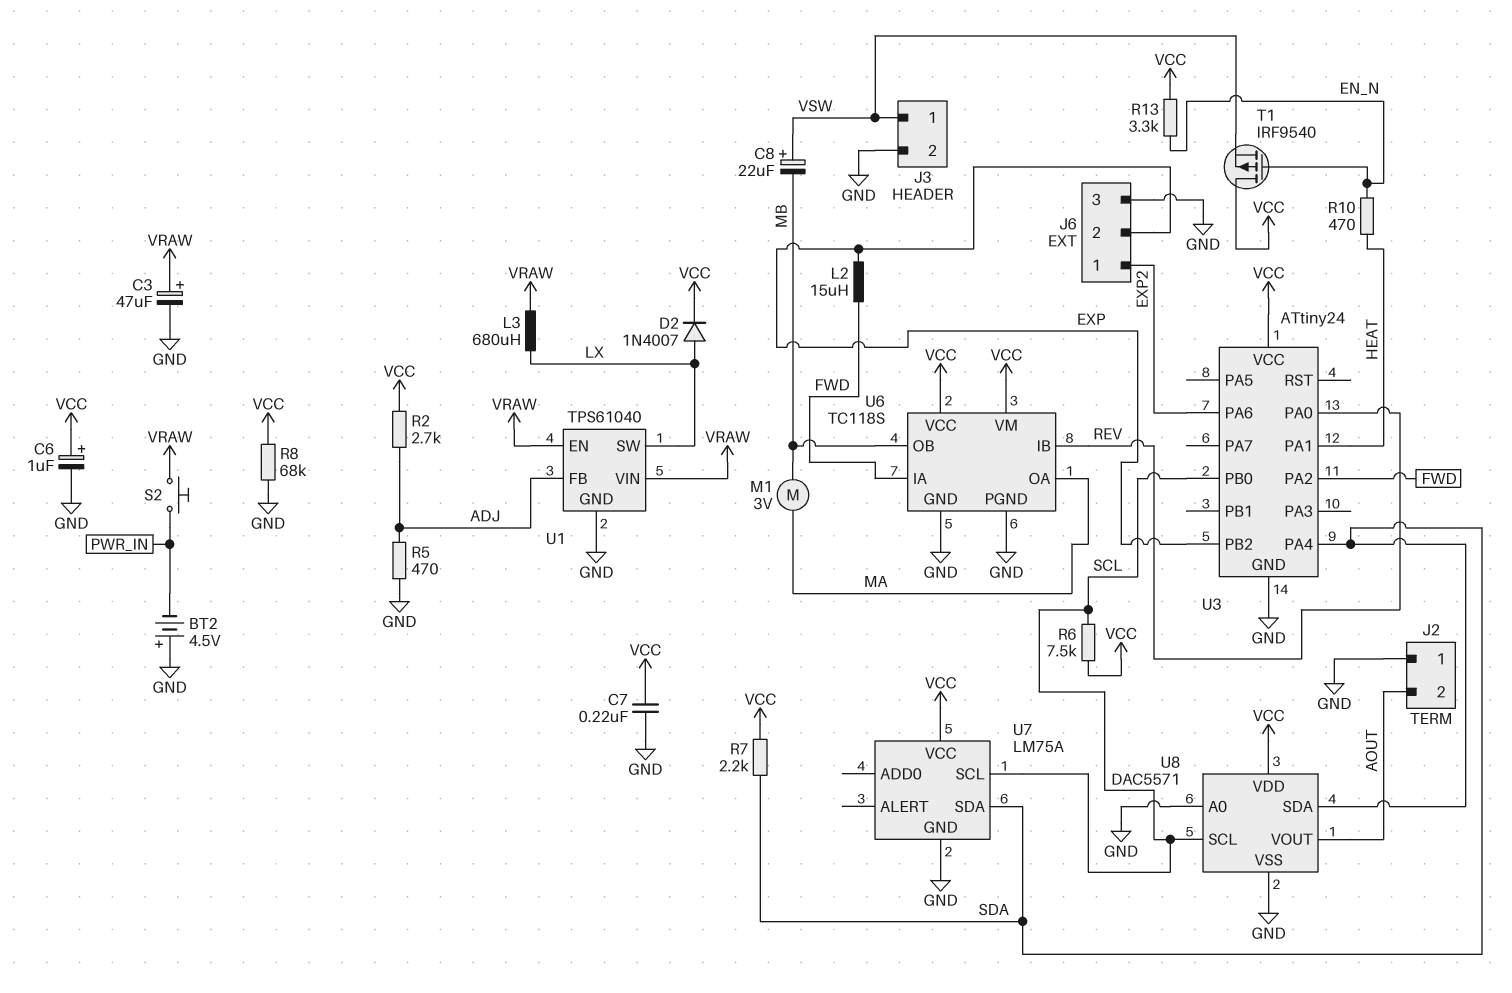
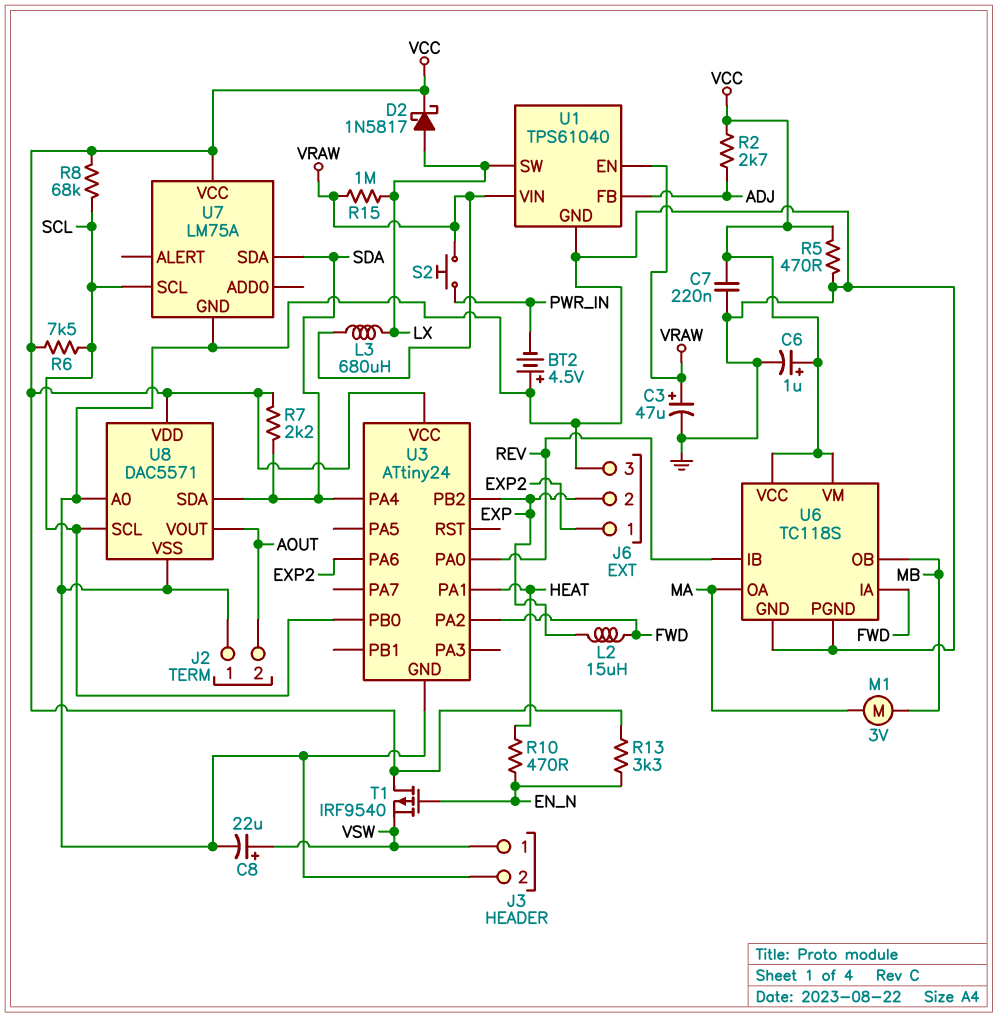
C8: 22uF (plus VSW, minus MB) -> 22uF (plus VSW, minus GND)
D2: diode 1N4007 (A LX, K VCC) -> schottky 1N5817 (A LX, K VCC)
R5: 470 (ADJ, GND) -> 470 (GND, VCC)
R8: 68k (GND, VCC) -> 68k (SCL, VCC)
R15: none -> 1M (LX, VRAW)

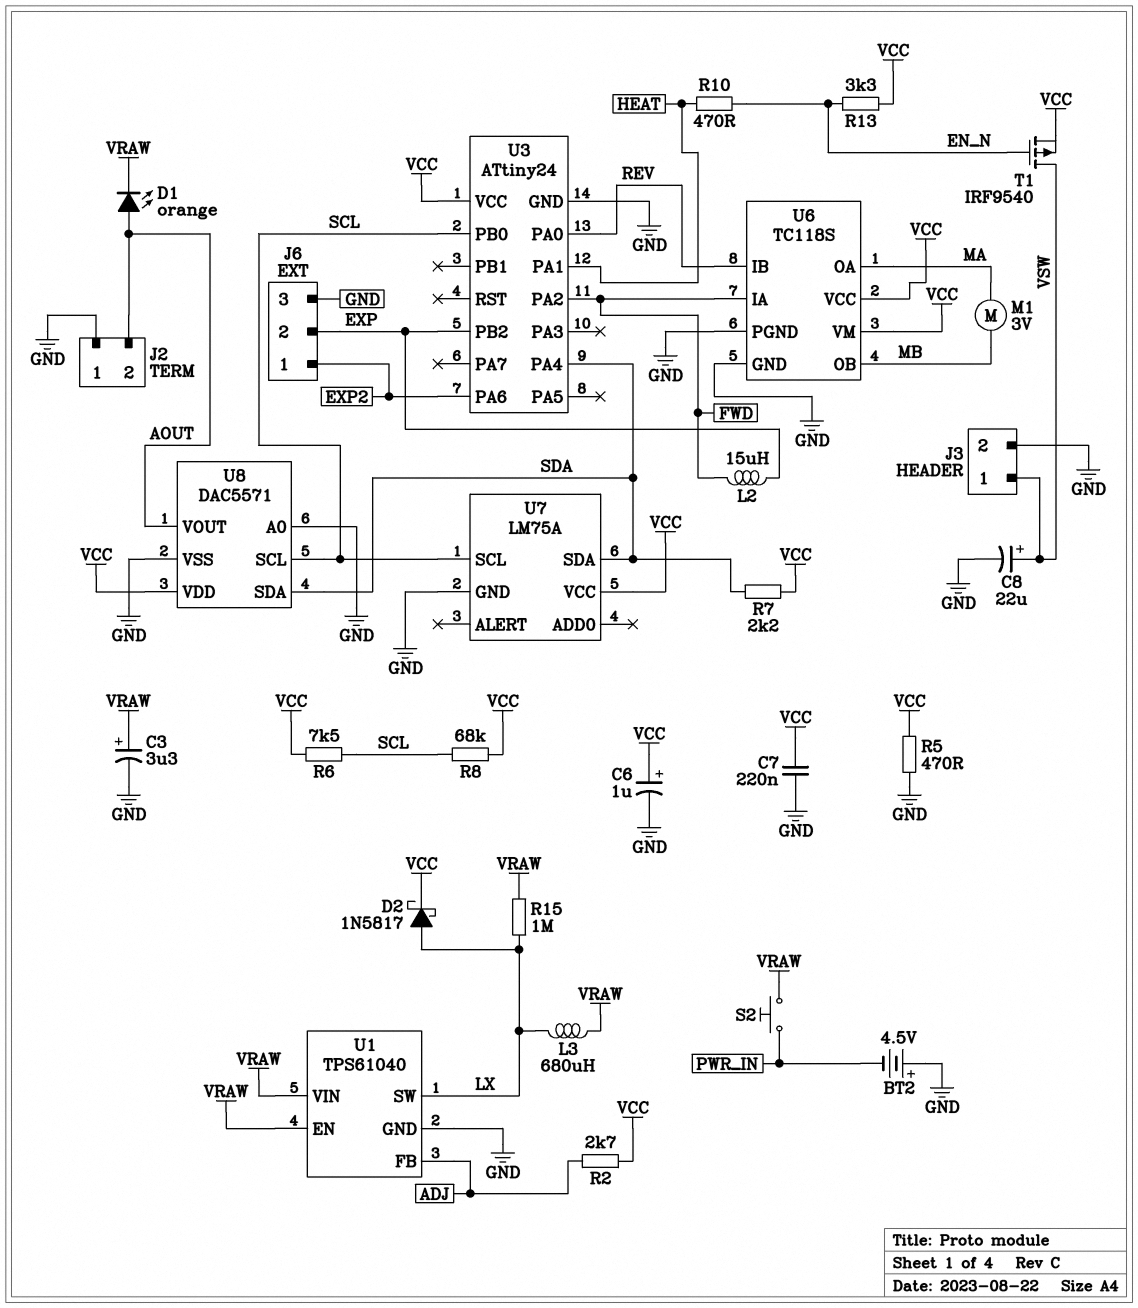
C3: 47uF (plus VRAW, minus GND) -> 3.3uF (plus VRAW, minus GND)
D1: none -> LED orange (A AOUT, K VRAW)
T1: PMOS IRF9540 (G EN_N, D VCC, S VSW) -> PMOS IRF9540 (G EN_N, D VSW, S VCC)

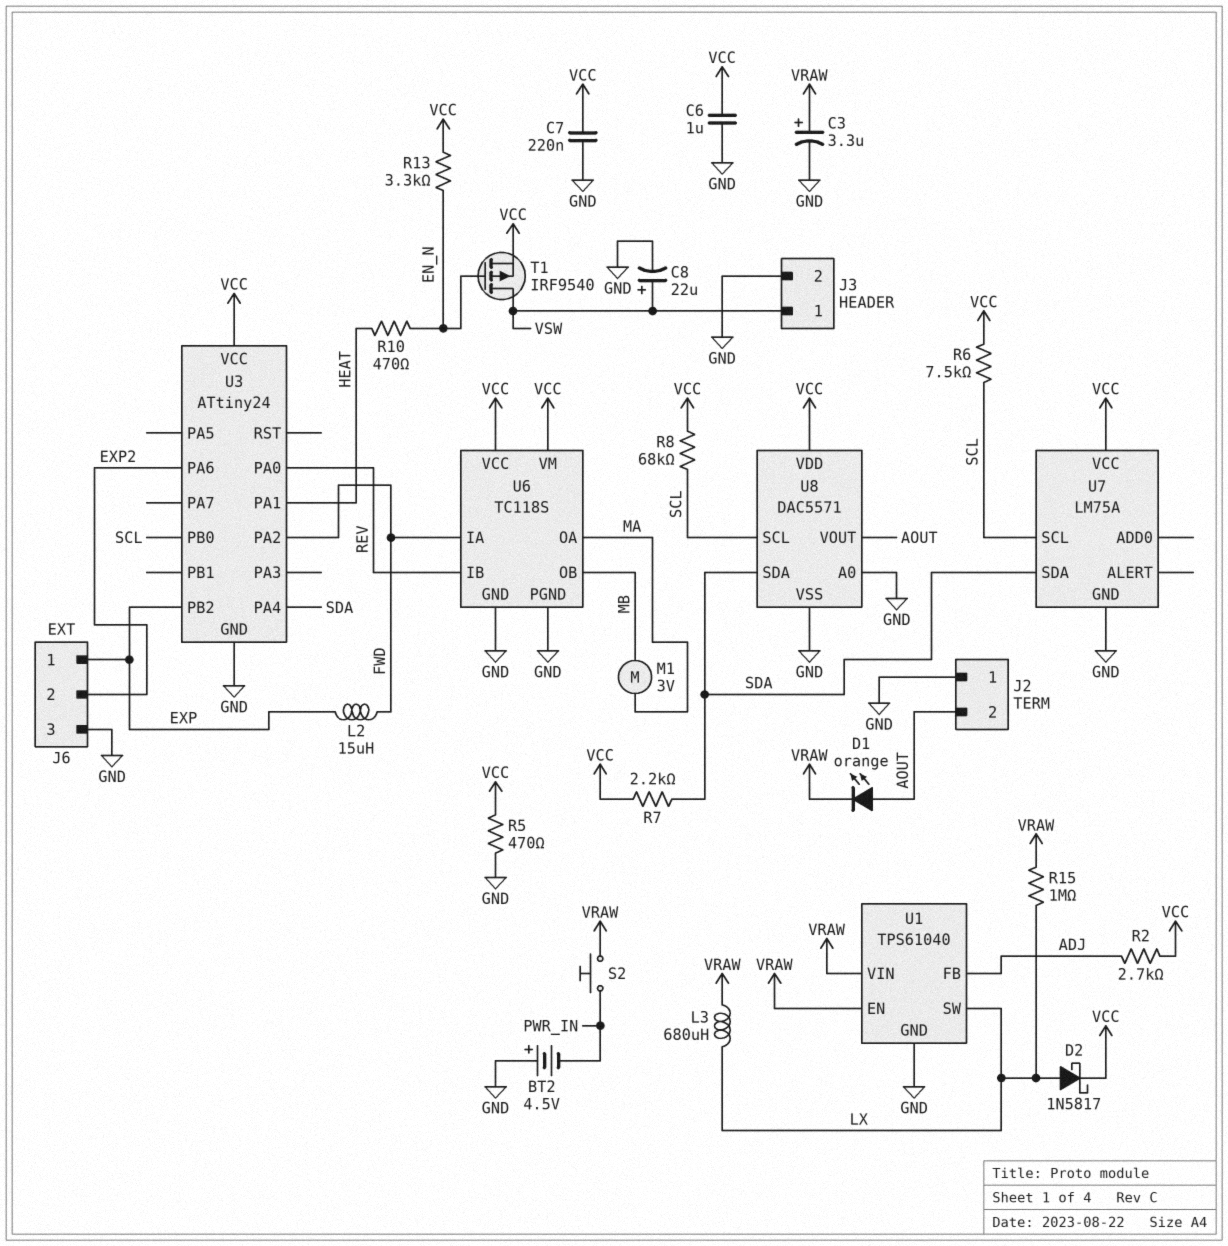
C6: 1uF (plus VCC, minus GND) -> 1uF (GND, VCC)
J6 pin 1: EXP2 -> EXP
J6 pin 2: EXP -> EXP2

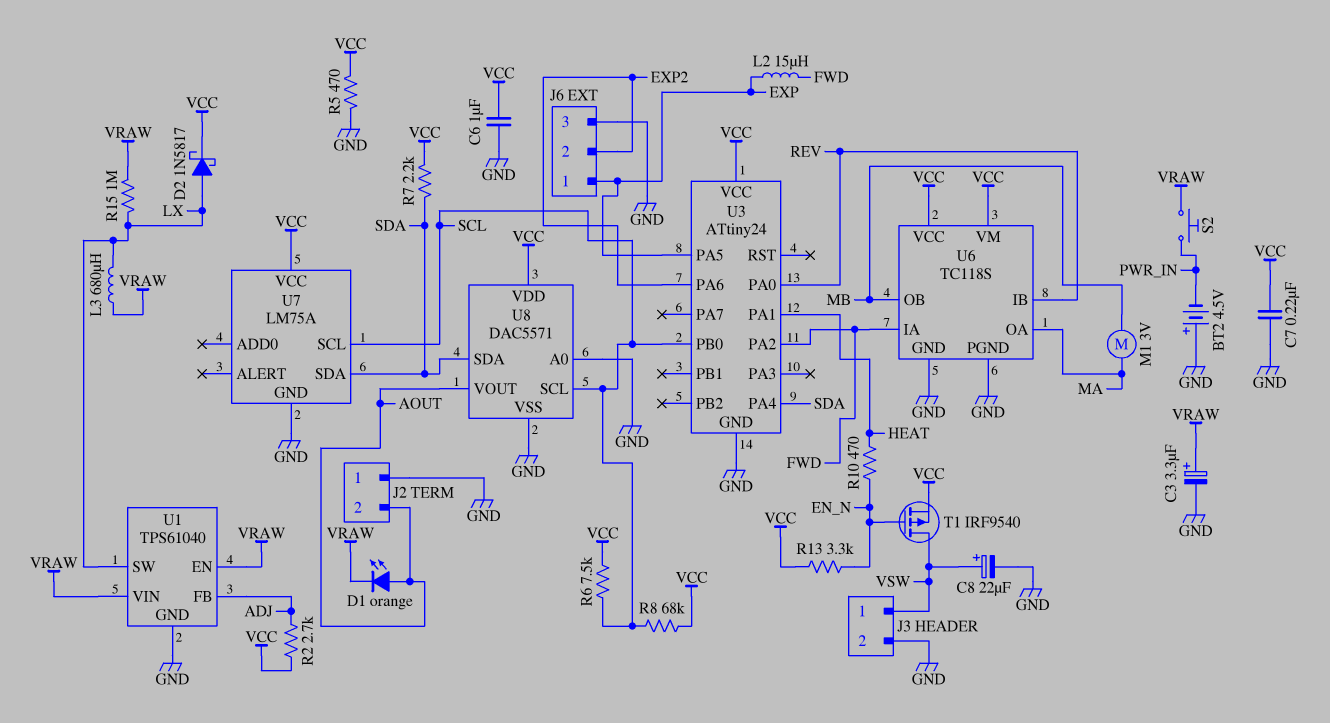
U3 pin PA5: none -> EXP
U3 pin PB2: EXP -> none

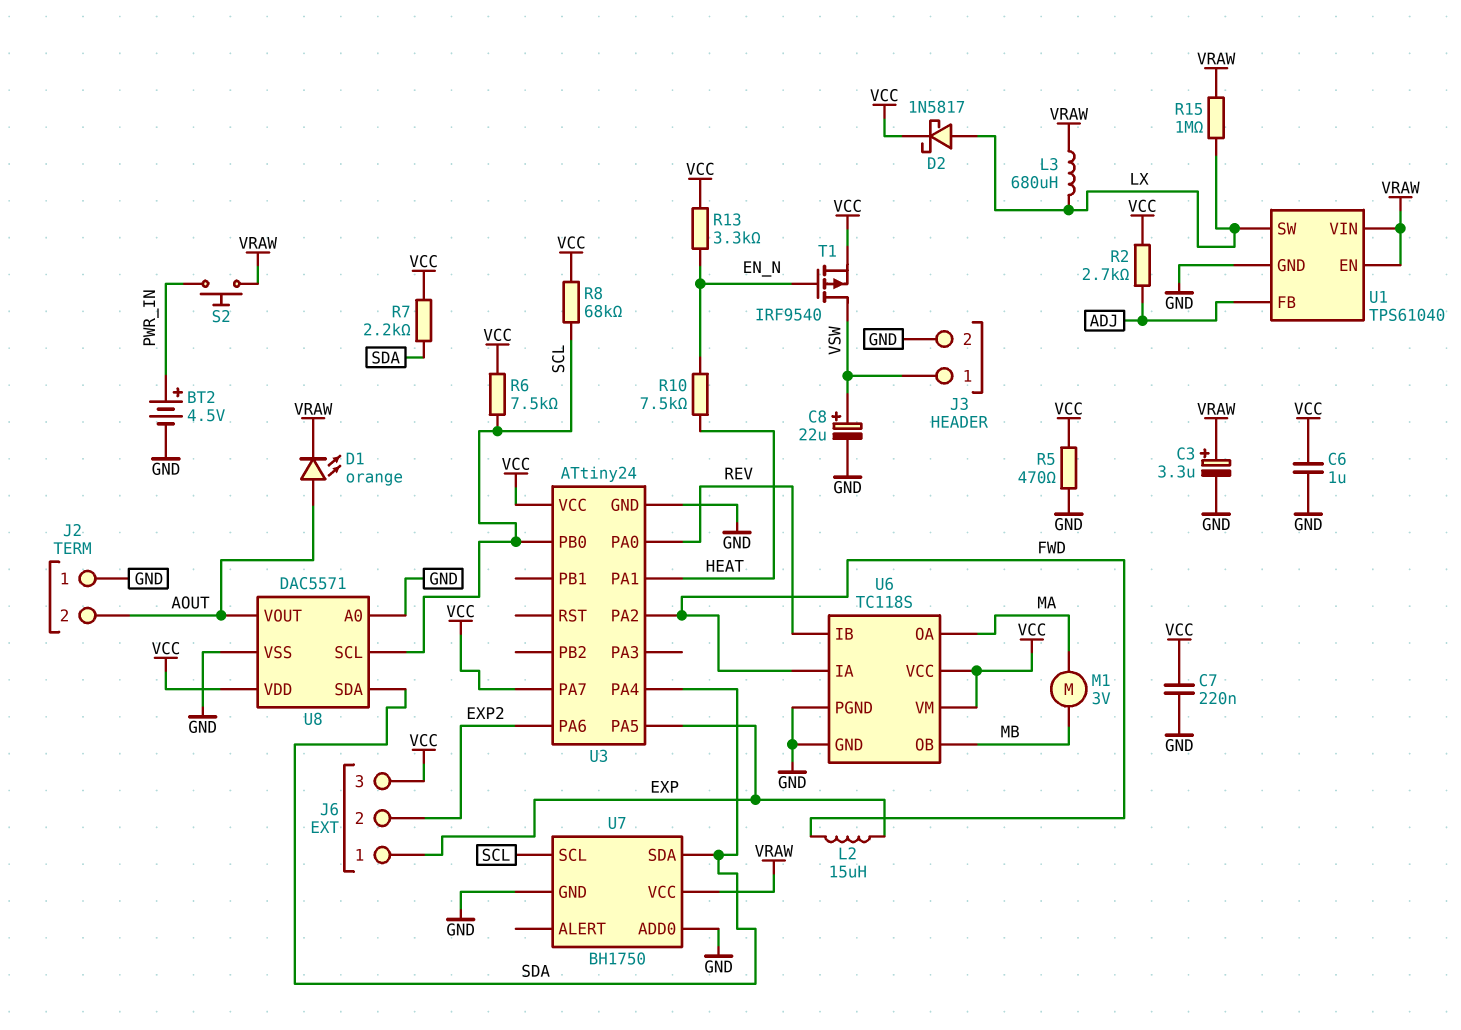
BT2: 4.5V (plus GND, minus PWR_IN) -> 4.5V (plus PWR_IN, minus GND)
J6 pin 3: GND -> VCC
R10: 470 (EN_N, HEAT) -> 7.5k (EN_N, HEAT)
U3 pin PA7: none -> VCC
U7: LM75A -> BH1750
U7 pin ADD0: none -> GND
U7 pin VCC: VCC -> VRAW

